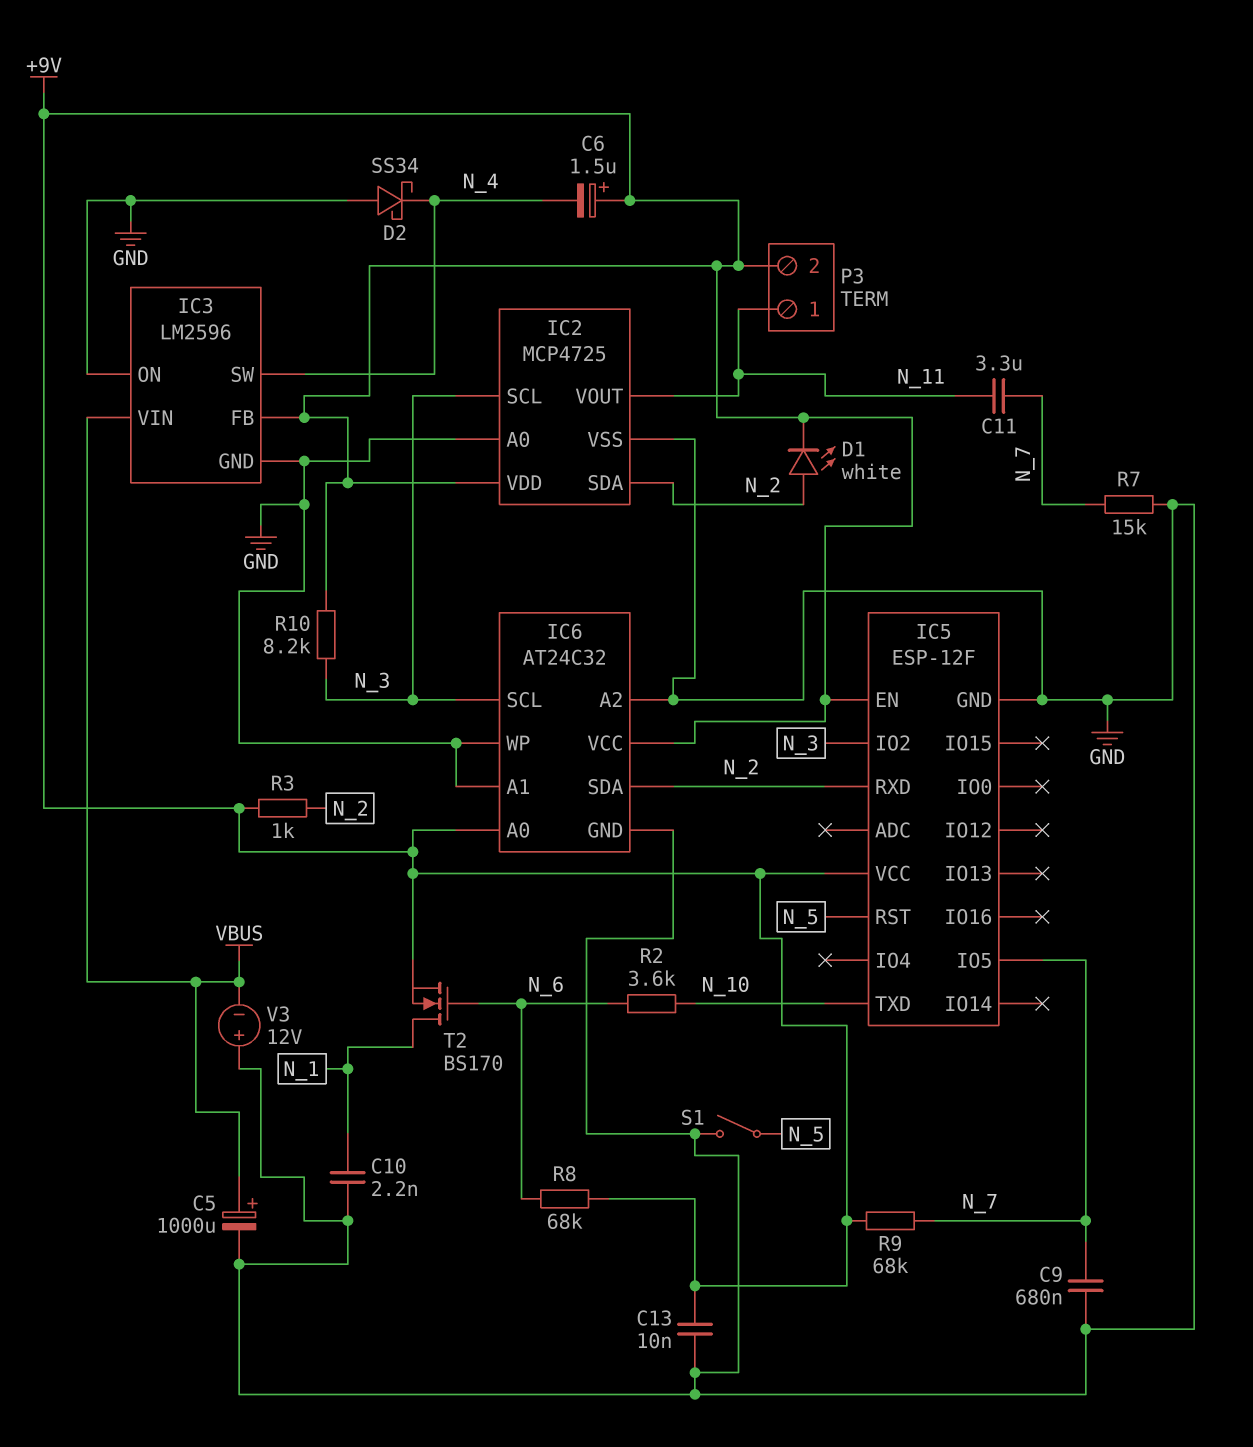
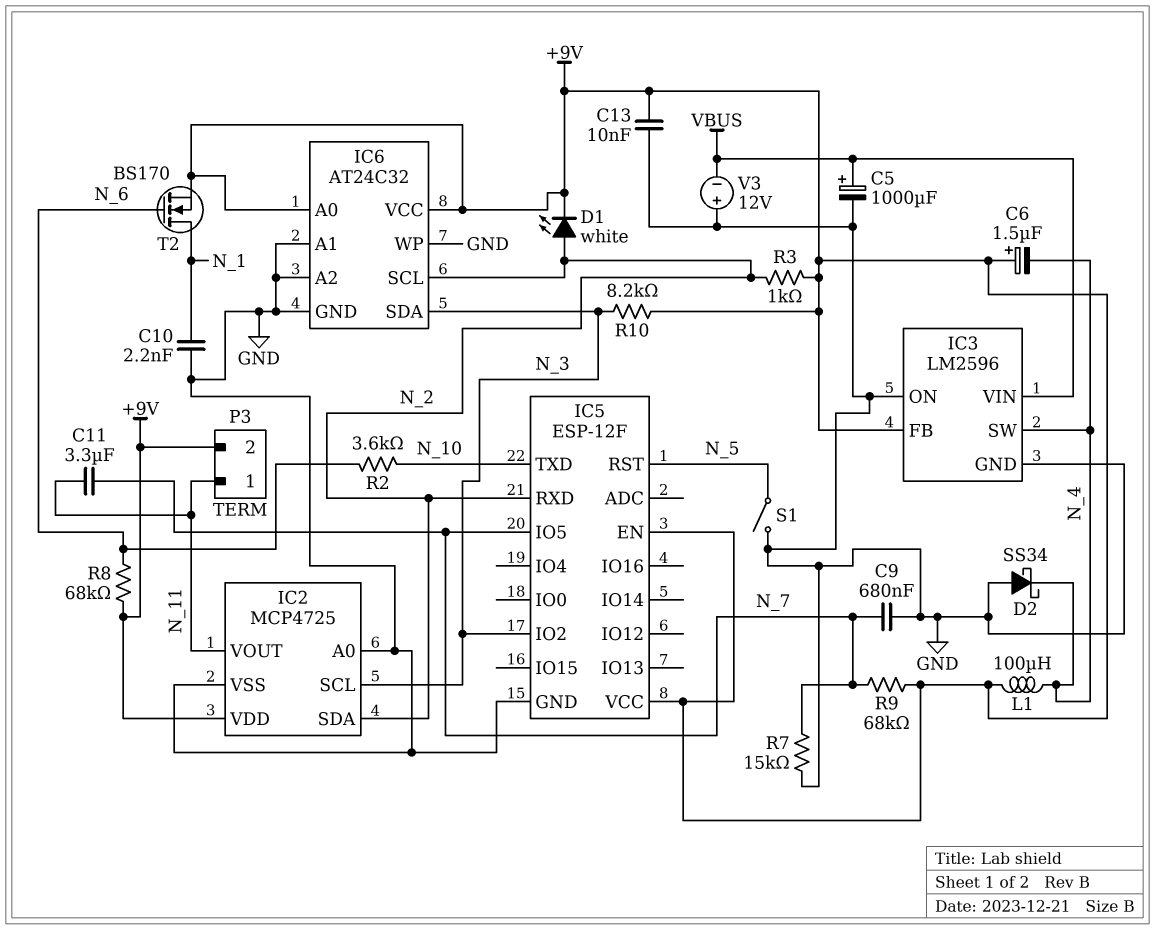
IC6 pin SCL: N_3 -> N_2
IC6 pin SDA: N_2 -> N_3
L1: none -> 100uH (+9V, N_4)

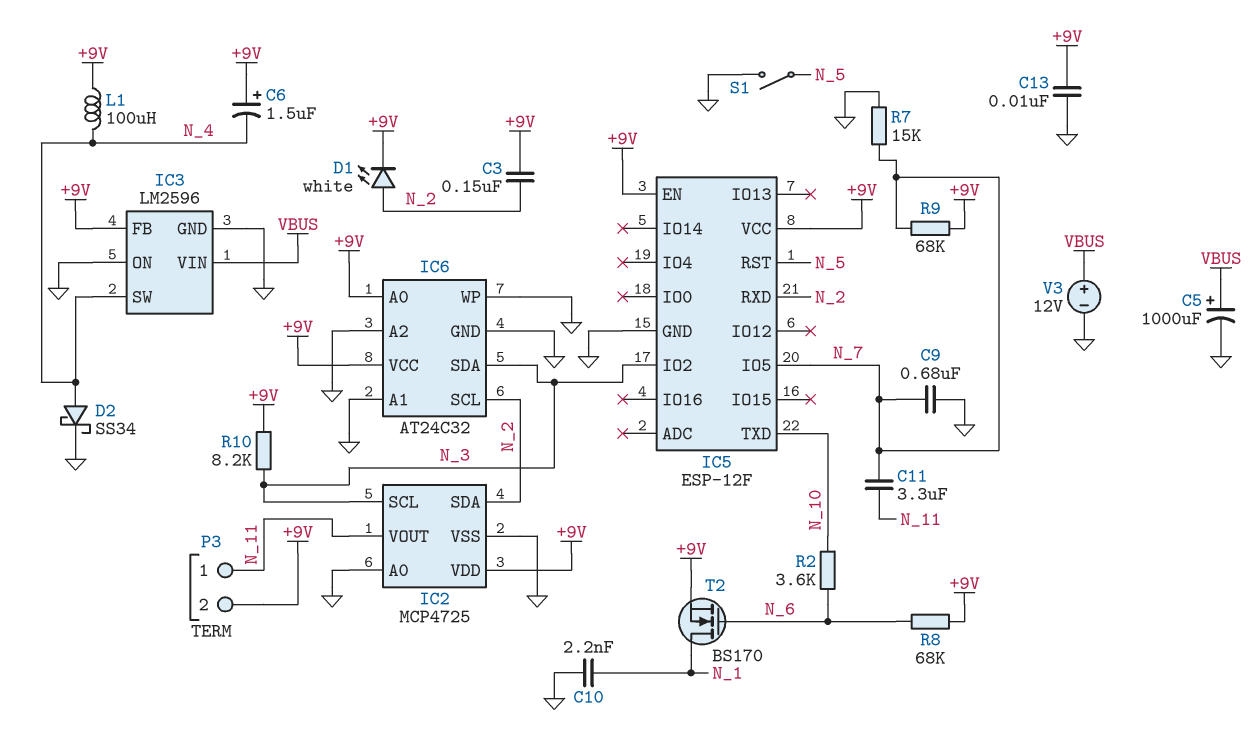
C3: none -> 150nF (+9V, N_2)
D2: schottky SS34 (A GND, K N_4) -> schottky SS34 (A N_4, K GND)
R3: 1k (+9V, N_2) -> none
V3: 12V (plus GND, minus VBUS) -> 12V (plus VBUS, minus GND)

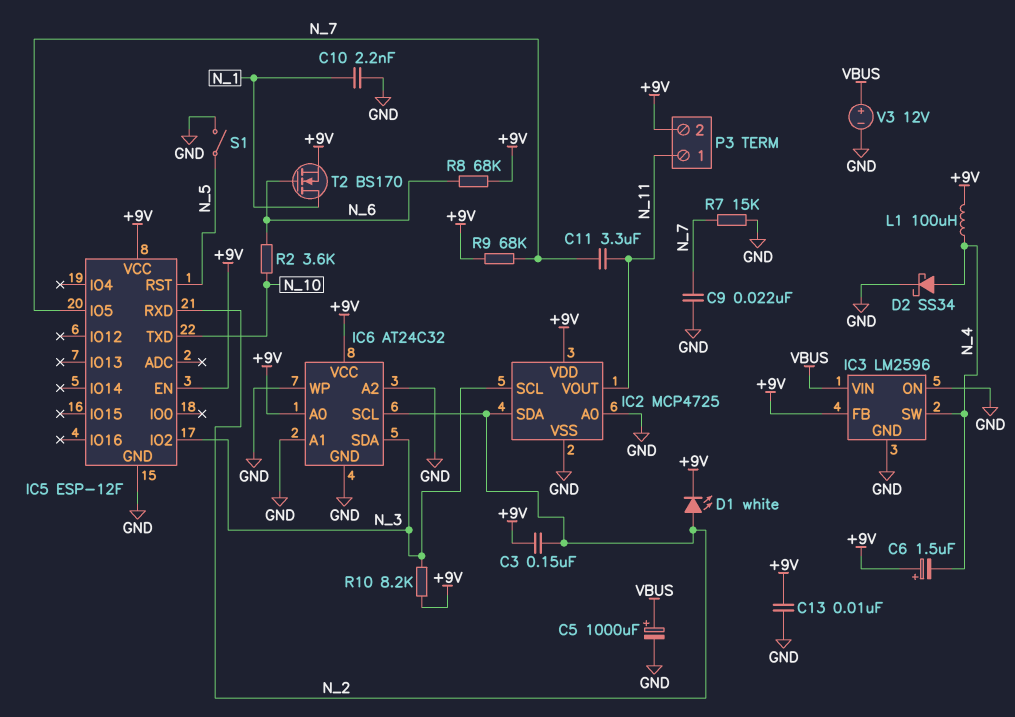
C9: 680nF (GND, N_7) -> 22nF (GND, N_7)

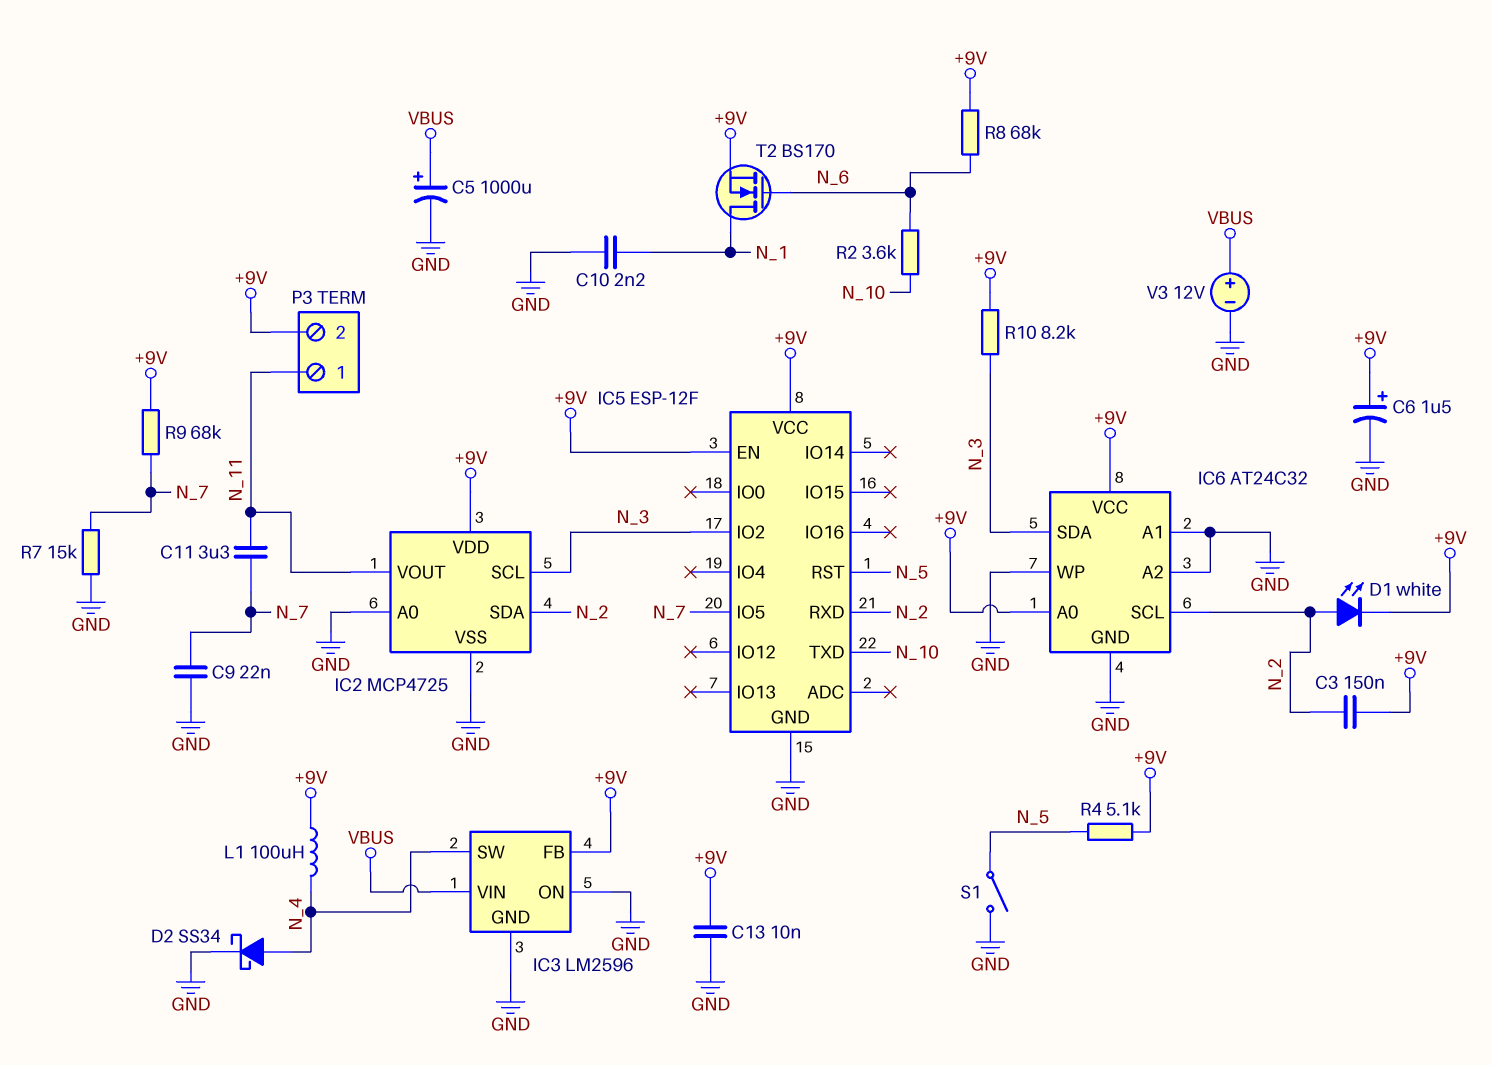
C6: 1.5uF (plus +9V, minus N_4) -> 1.5uF (plus +9V, minus GND)
R4: none -> 5.1k (+9V, N_5)

